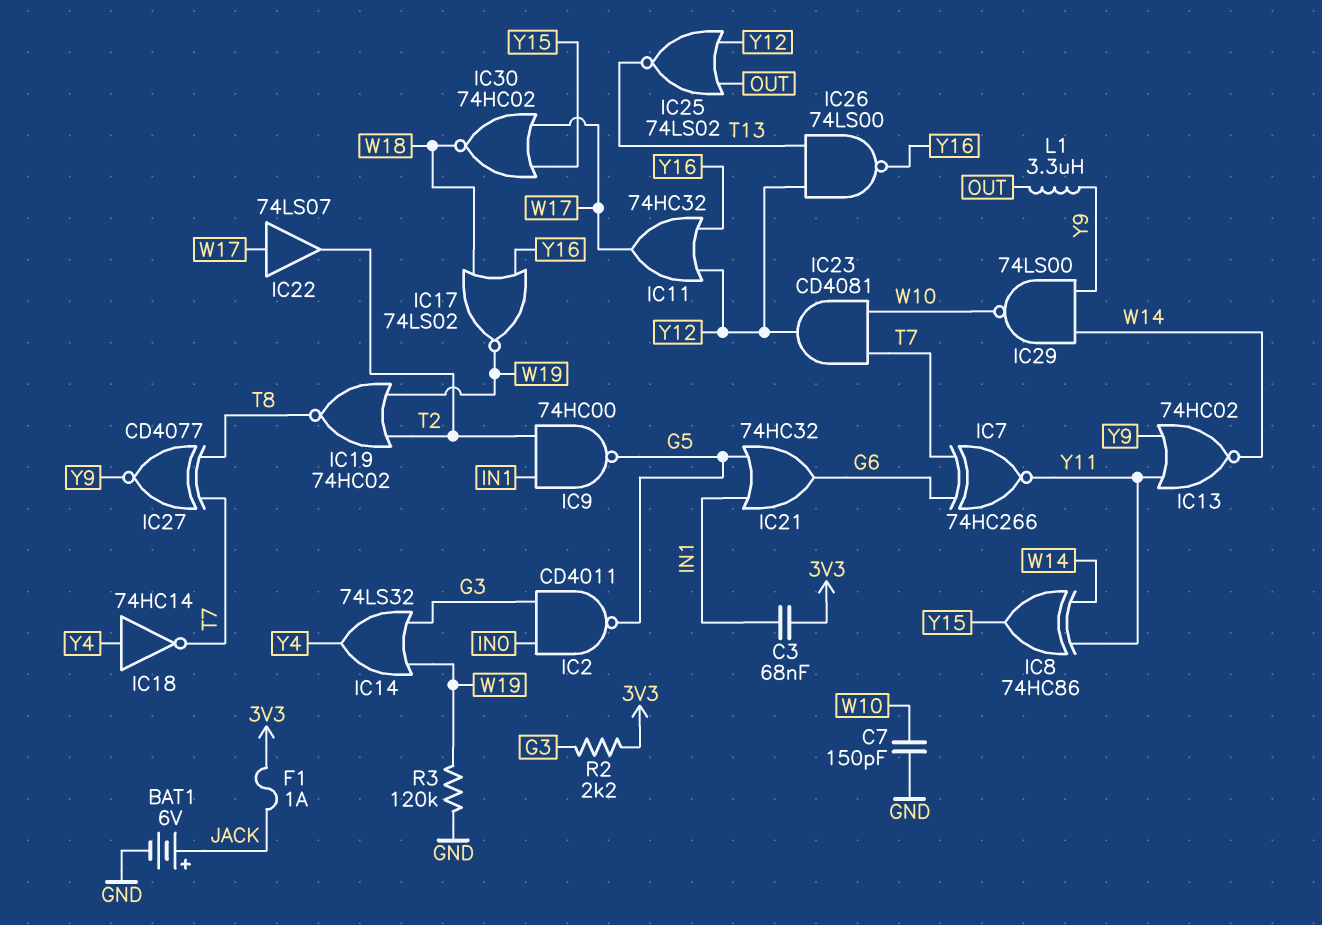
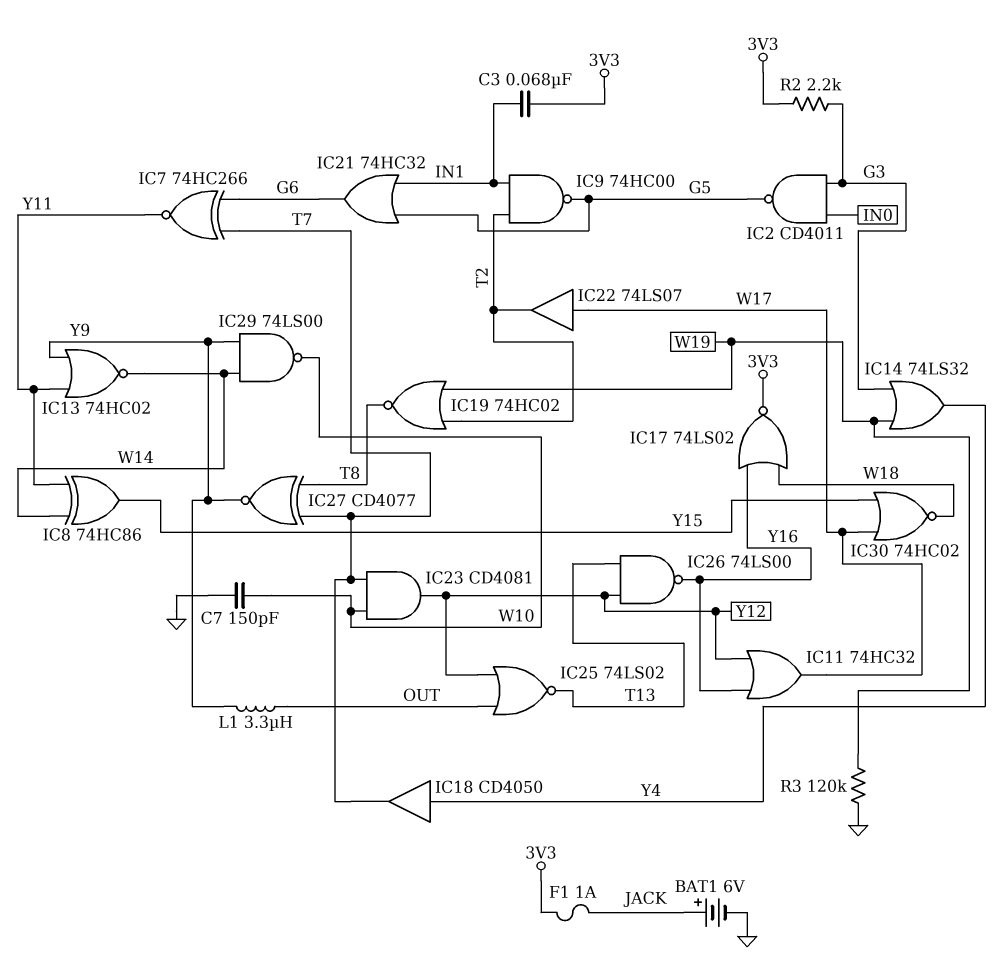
IC17: NOR 74LS02 (in W18, in Y16, out W19) -> NOR 74LS02 (in W18, in Y16, out 3V3)
IC18: NOT 74HC14 (in Y4, out T7) -> buffer CD4050 (in Y4, out T7)

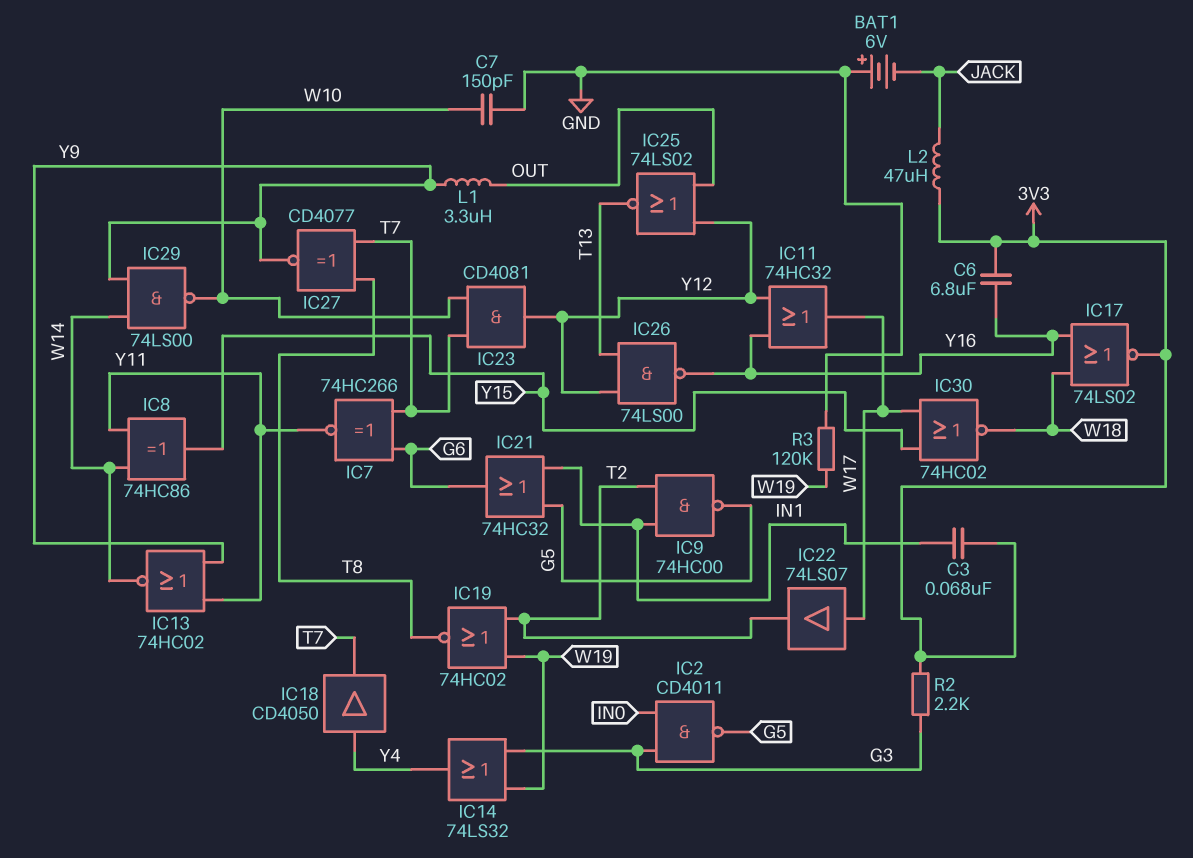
BAT1: 6V (plus JACK, minus GND) -> 6V (plus GND, minus JACK)
C6: none -> 6.8uF (3V3, Y16)
F1: 1A (3V3, JACK) -> none
L2: none -> 47uH (3V3, JACK)

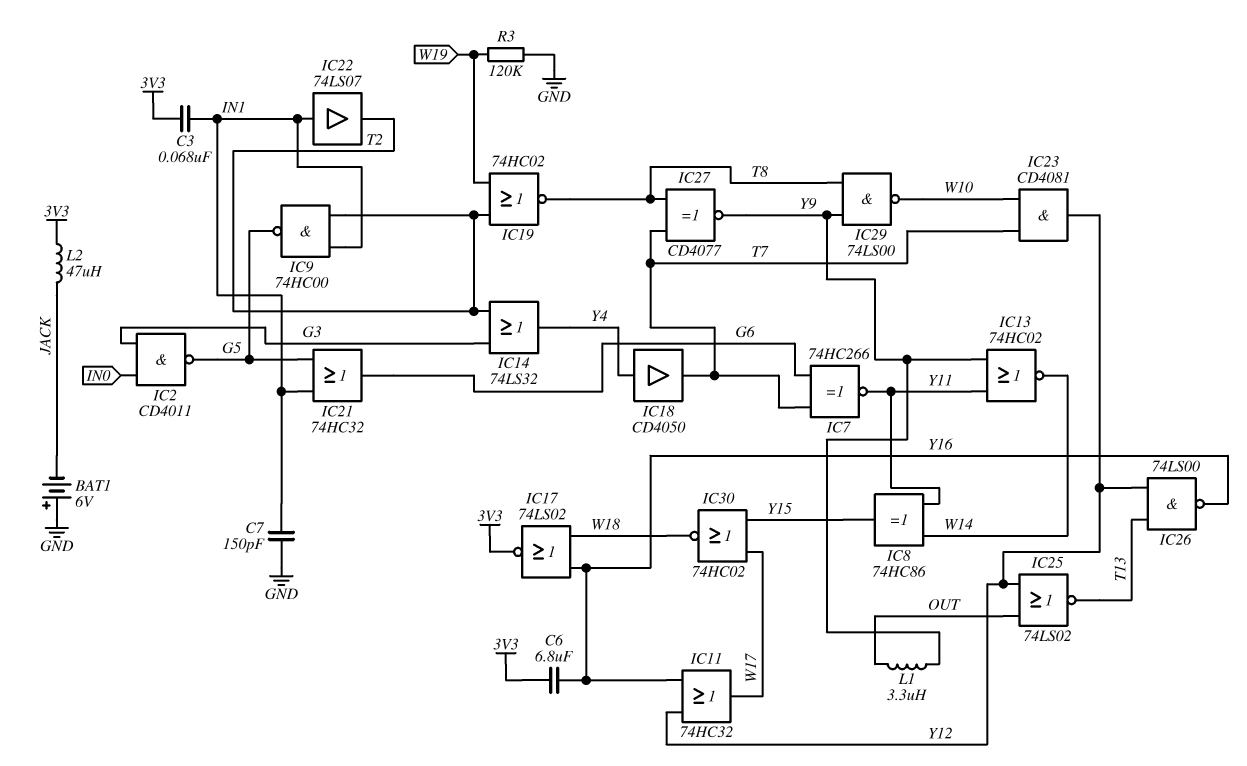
C7: 150pF (GND, W10) -> 150pF (GND, IN1)
IC14: OR 74LS32 (in G3, in W19, out Y4) -> OR 74LS32 (in G3, in T2, out Y4)
IC22: buffer 74LS07 (in W17, out T2) -> buffer 74LS07 (in IN1, out T2)
IC29: NAND 74LS00 (in W14, in Y9, out W10) -> NAND 74LS00 (in T8, in Y9, out W10)
R2: 2.2k (3V3, G3) -> none

